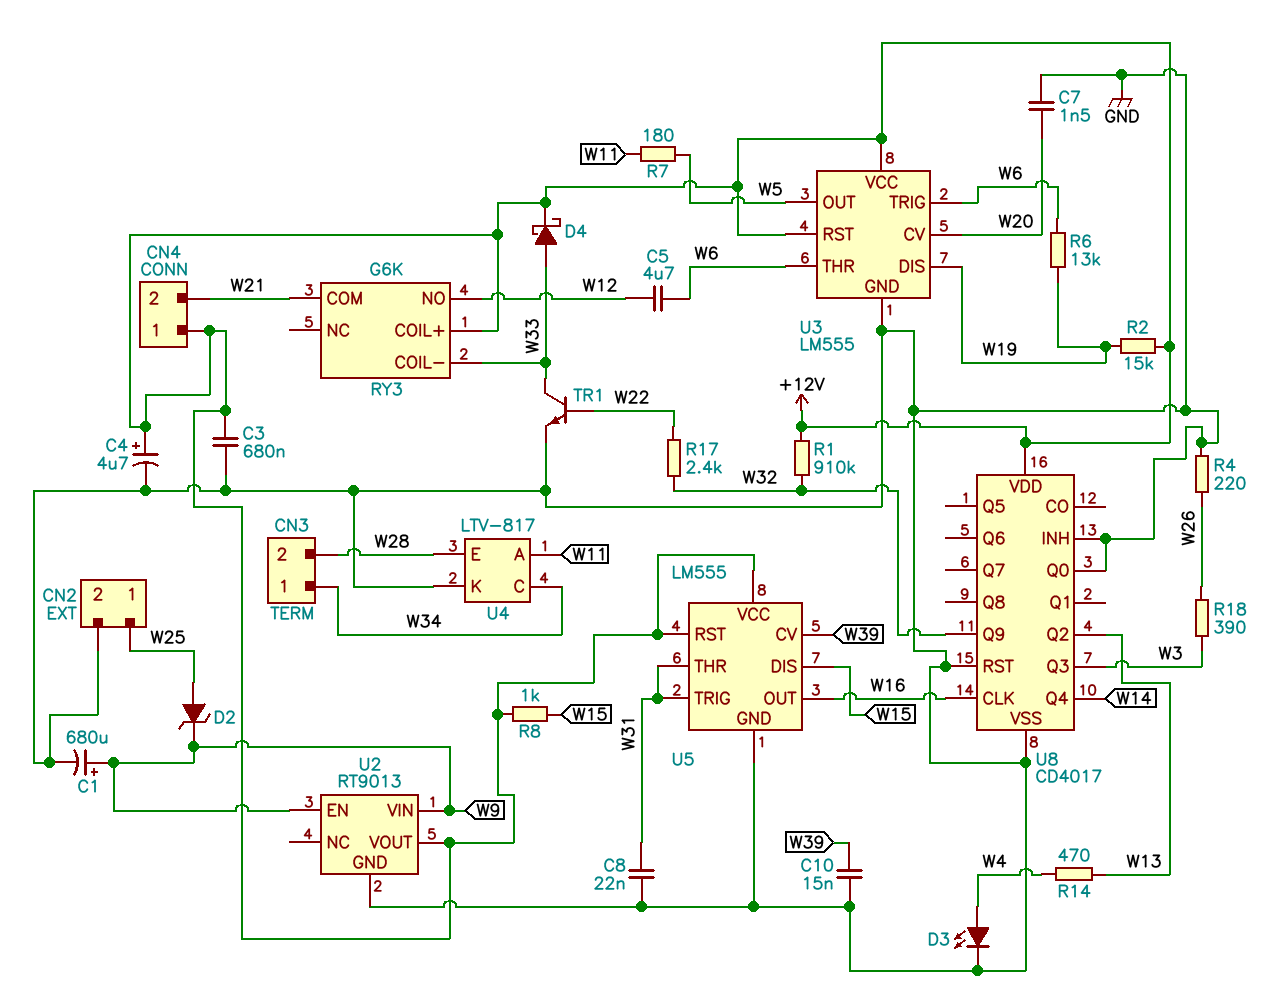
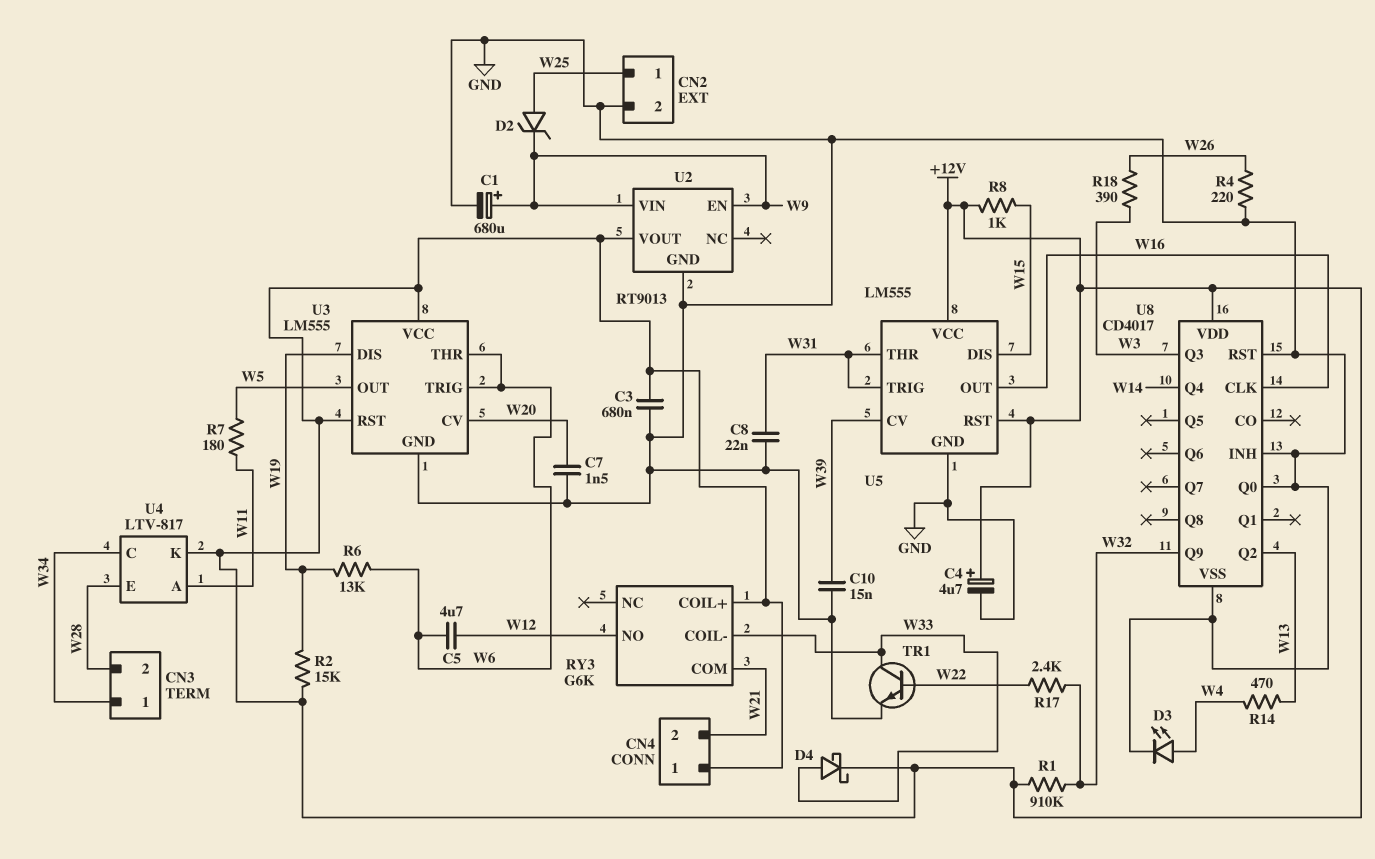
U4 pin K: GND -> +12V

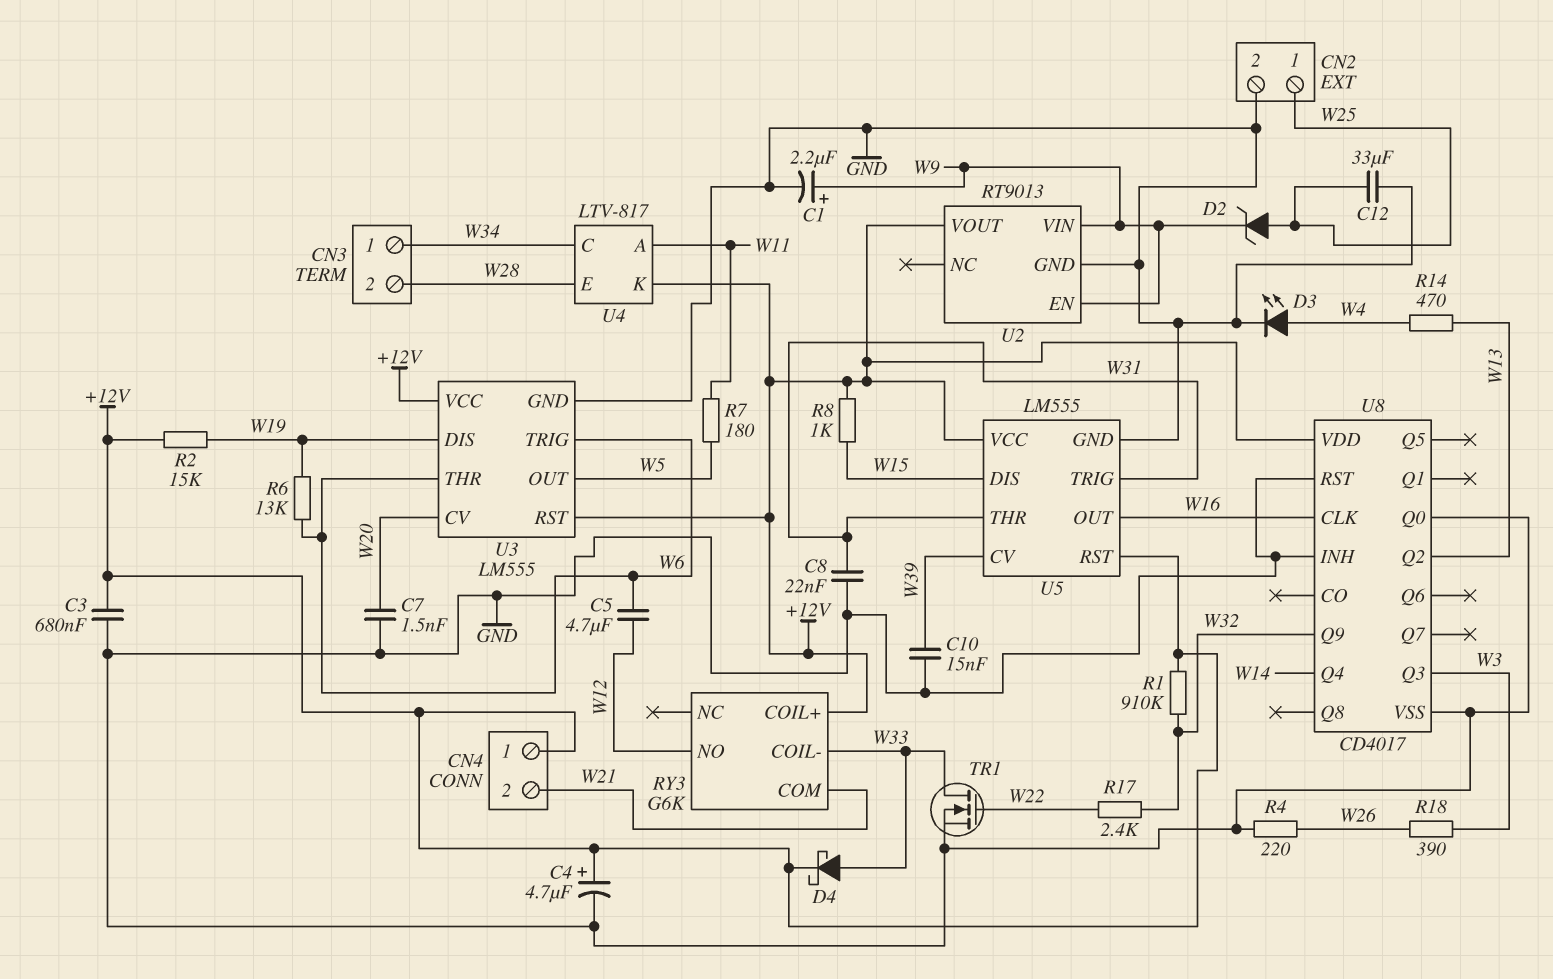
C1: 680uF (plus W9, minus GND) -> 2.2uF (plus W9, minus GND)
C12: none -> 33uF (GND, W25)
TR1: NPN (B W22, C W33, E GND) -> NMOS (G W22, D W33, S GND)

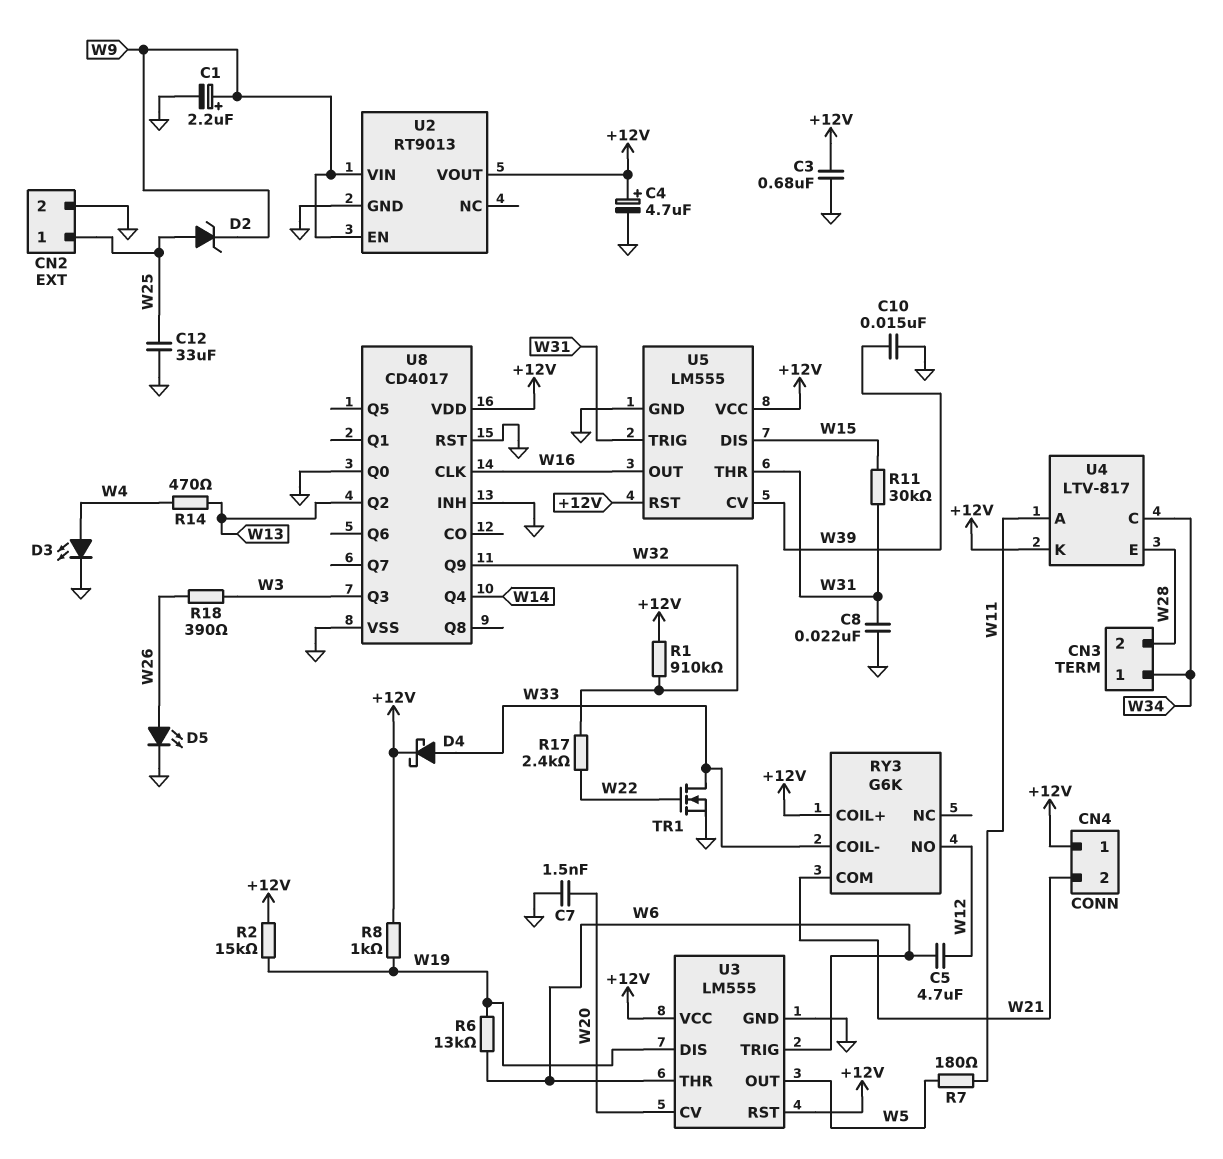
D5: none -> LED (A W26, K GND)
R4: 220 (GND, W26) -> none
R8: 1k (+12V, W15) -> 1k (+12V, W19)
R11: none -> 30k (W15, W31)

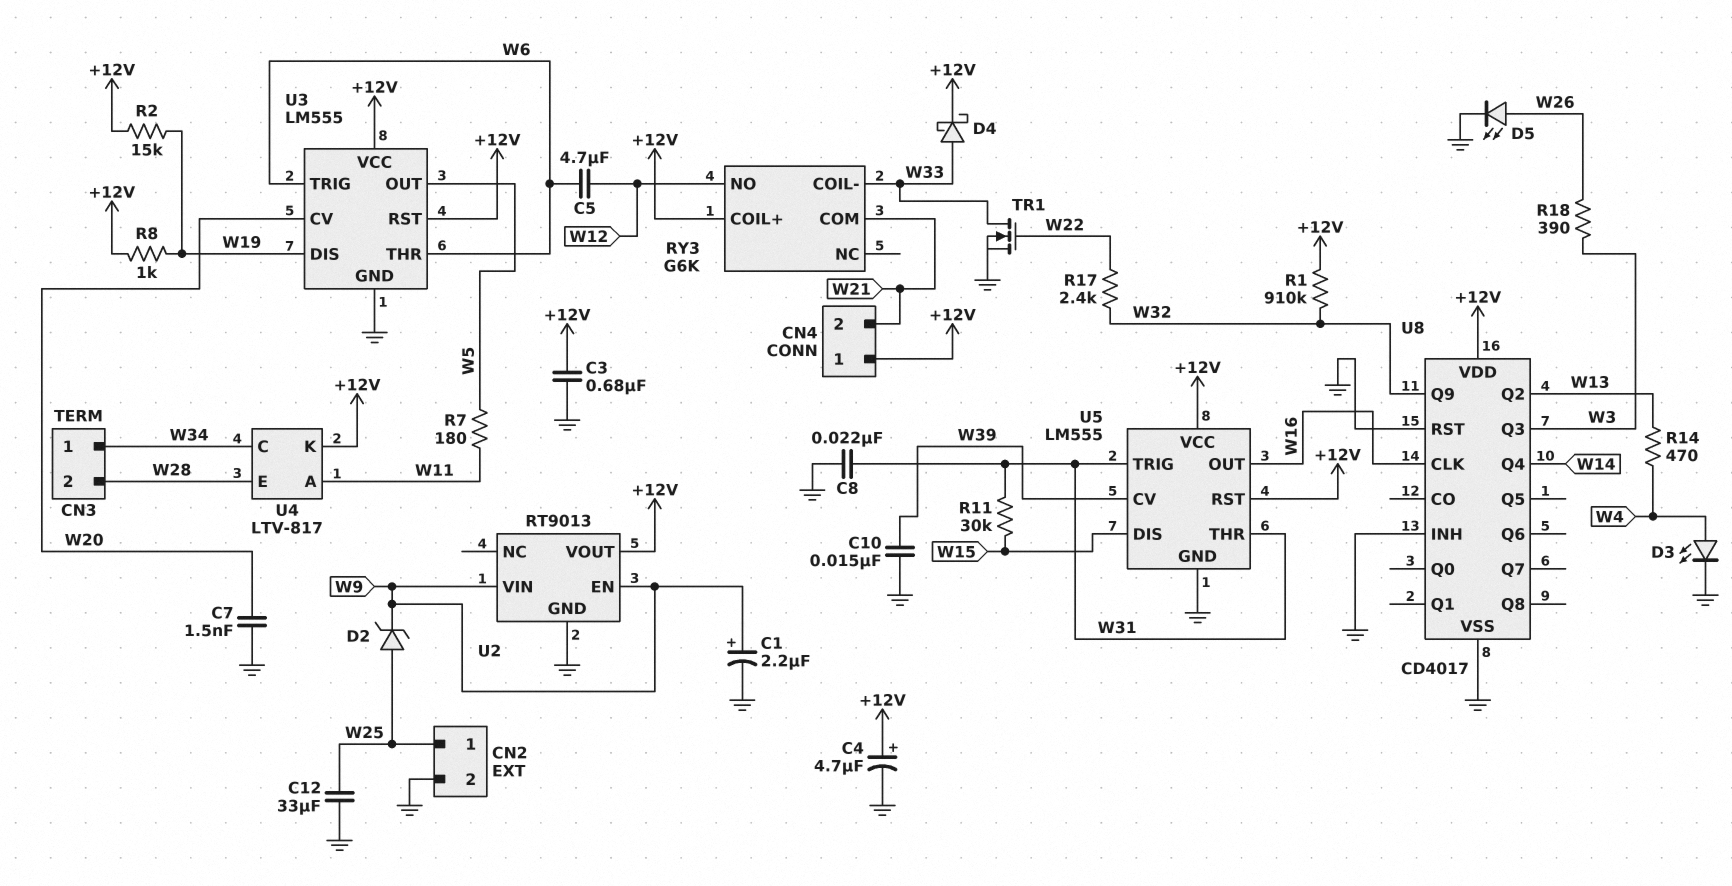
R6: 13k (W6, W19) -> none
U8 pin Q0: GND -> none

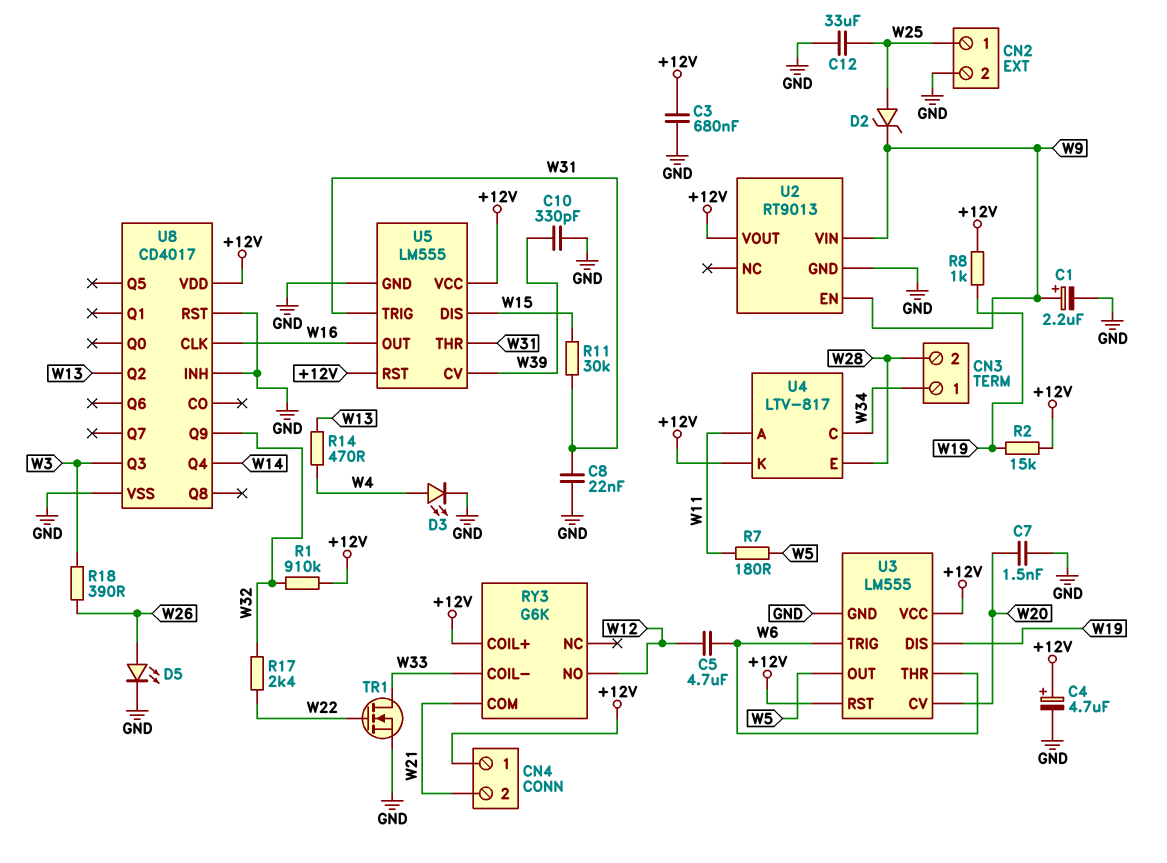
C10: 15nF (GND, W39) -> 330pF (GND, W39)
D4: schottky (A W33, K +12V) -> none

